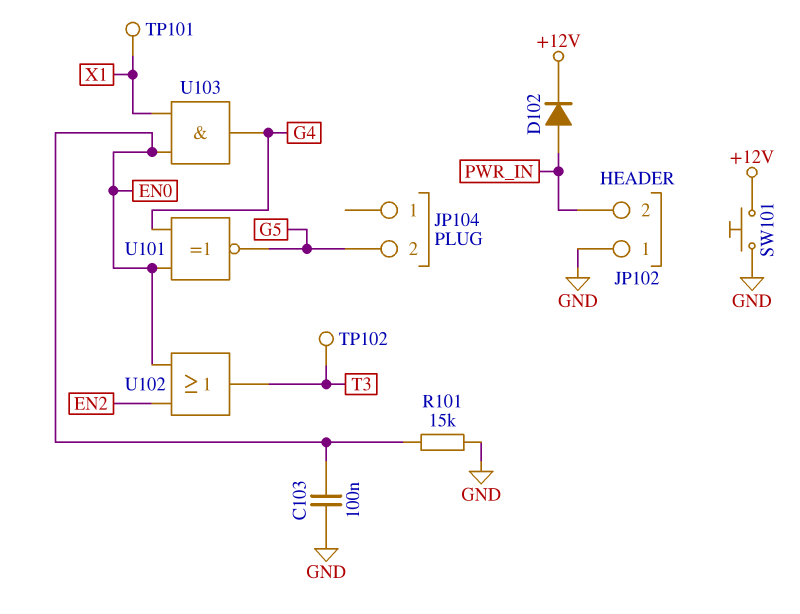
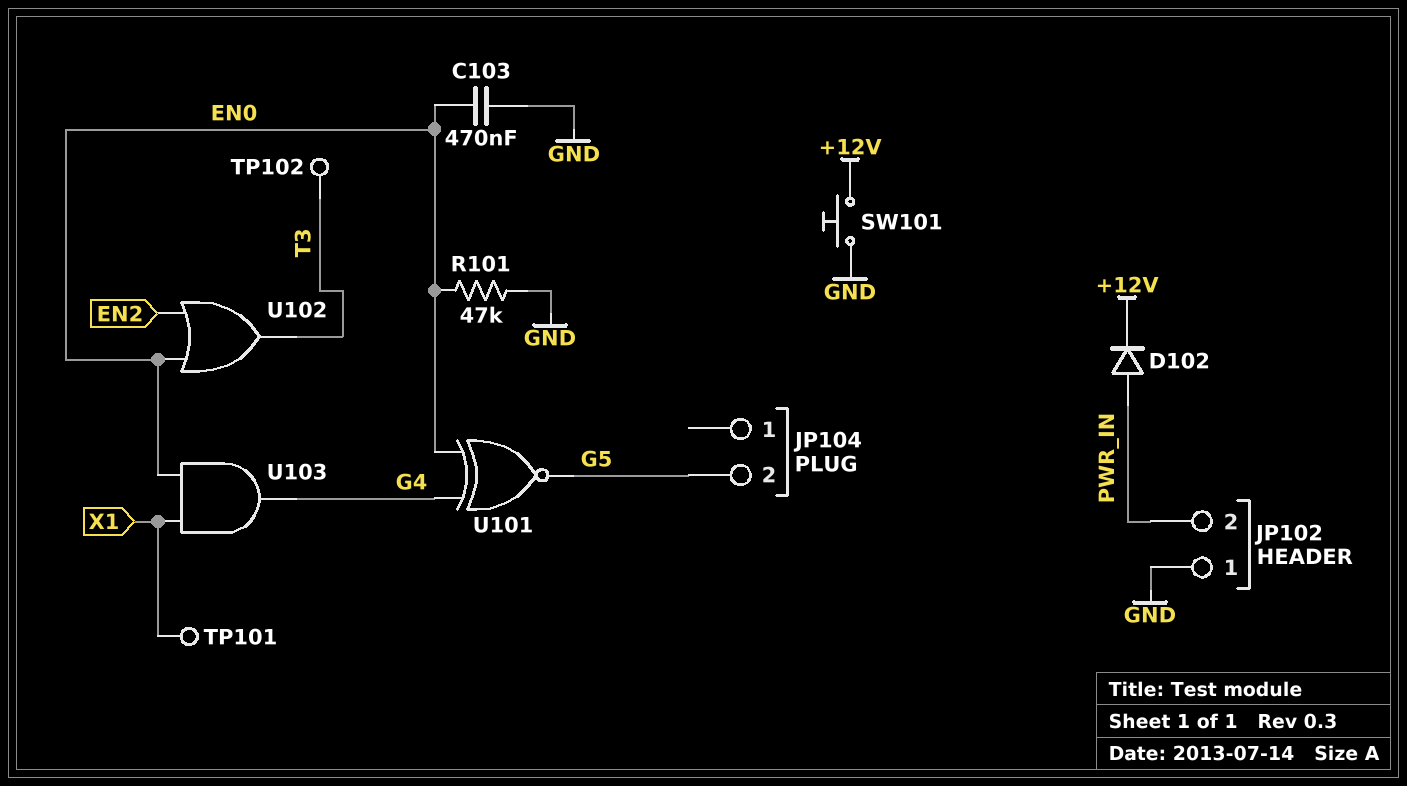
C103: 100nF (EN0, GND) -> 470nF (EN0, GND)
R101: 15k (EN0, GND) -> 47k (EN0, GND)

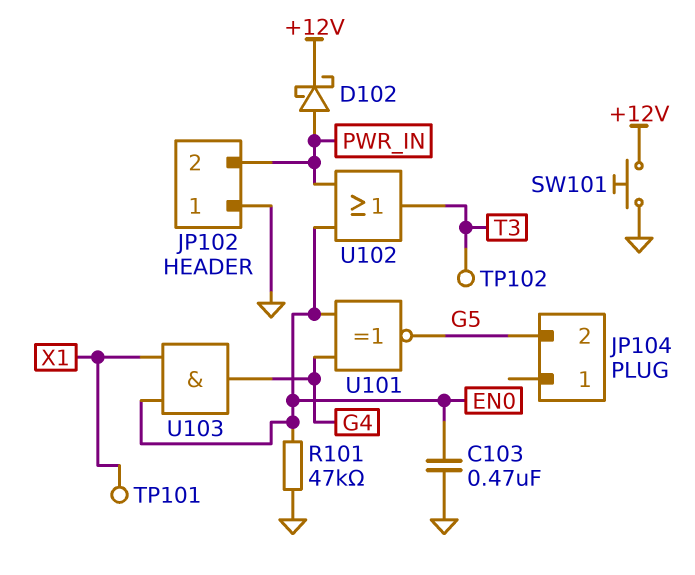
D102: diode (A PWR_IN, K +12V) -> schottky (A PWR_IN, K +12V)
U102: OR (in EN0, in EN2, out T3) -> OR (in EN0, in PWR_IN, out T3)

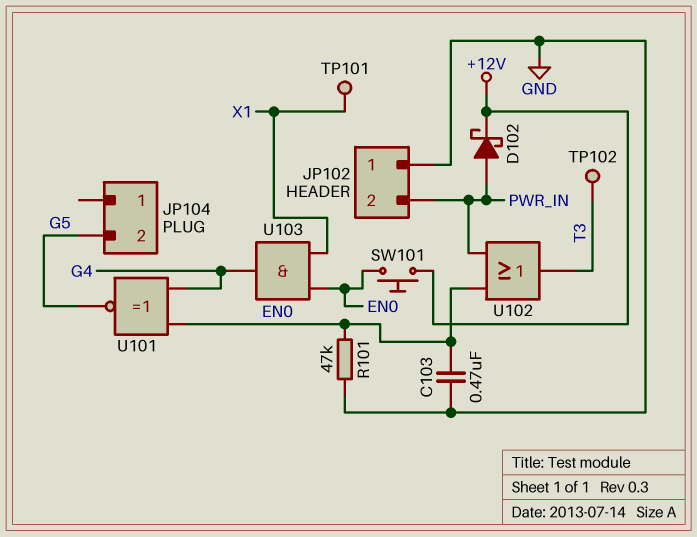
SW101: button (+12V, GND) -> button (+12V, EN0)

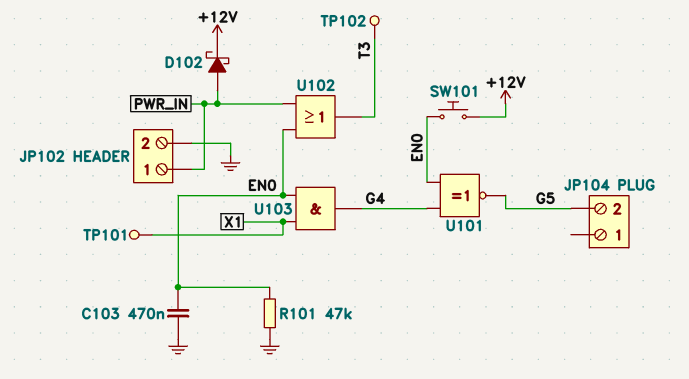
JP102 pin 1: GND -> PWR_IN
JP102 pin 2: PWR_IN -> GND

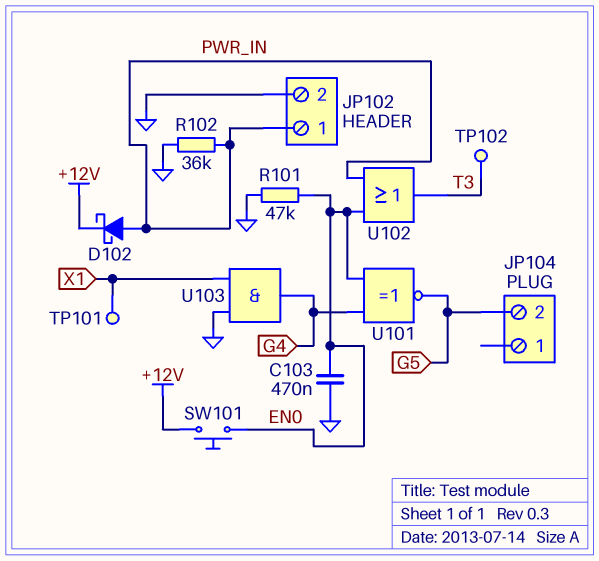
R102: none -> 36k (GND, PWR_IN)
U103: AND (in EN0, in X1, out G4) -> AND (in GND, in X1, out G4)

